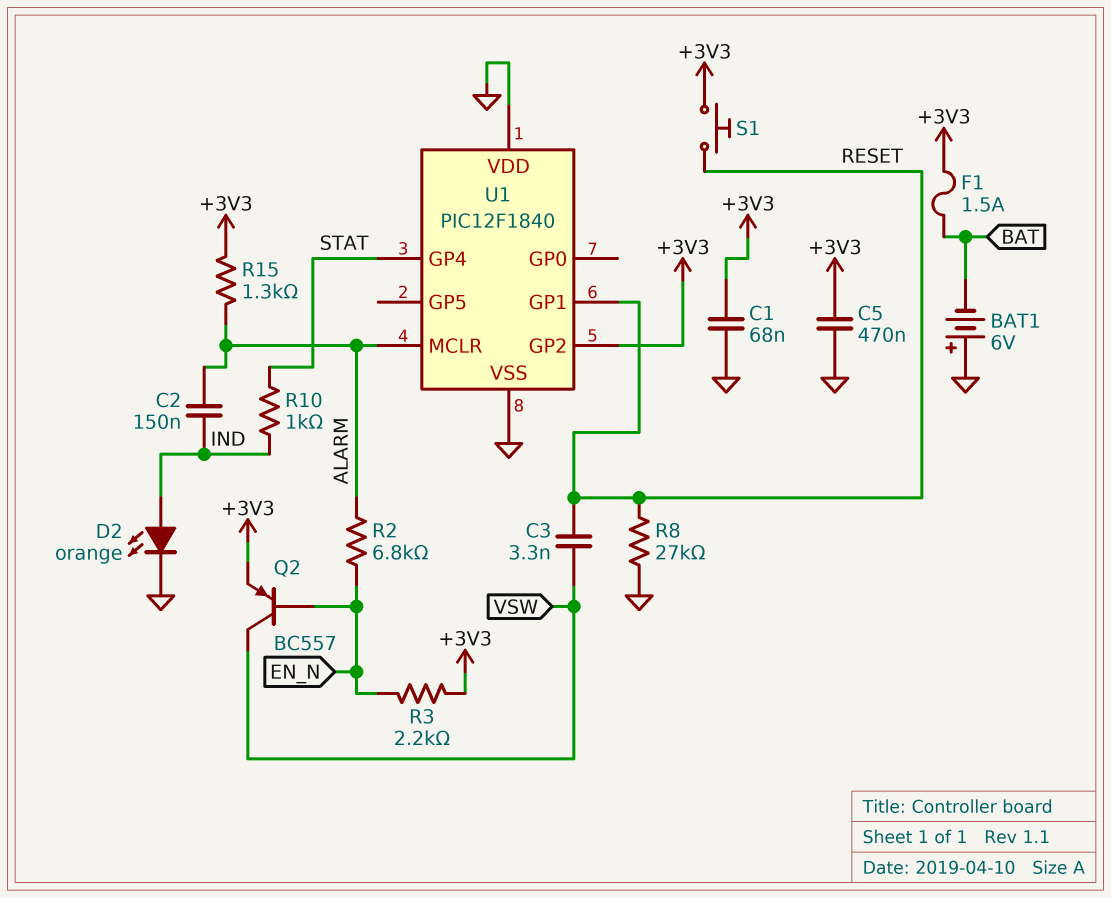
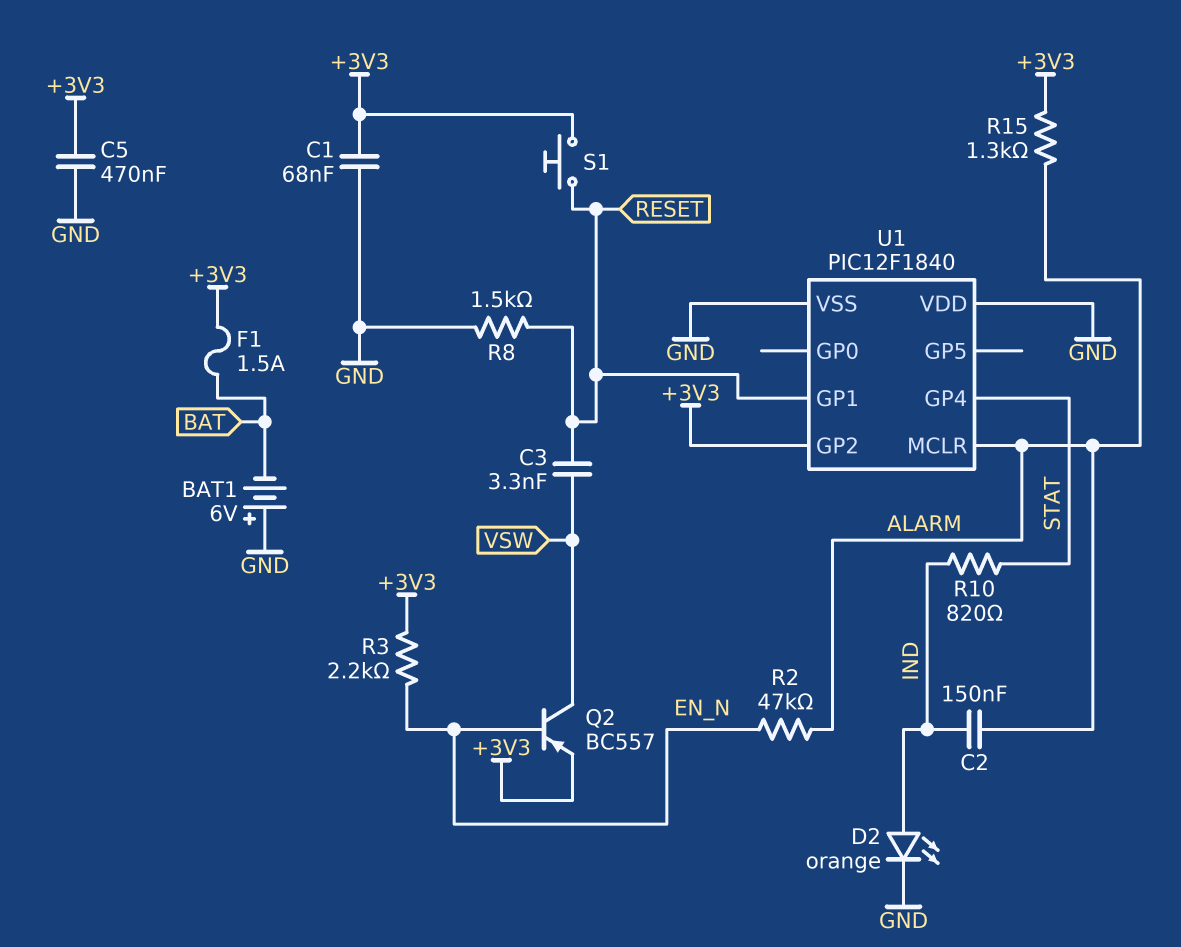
R2: 6.8k (ALARM, EN_N) -> 47k (ALARM, EN_N)
R8: 27k (GND, RESET) -> 1.5k (GND, RESET)
R10: 1k (IND, STAT) -> 820 (IND, STAT)

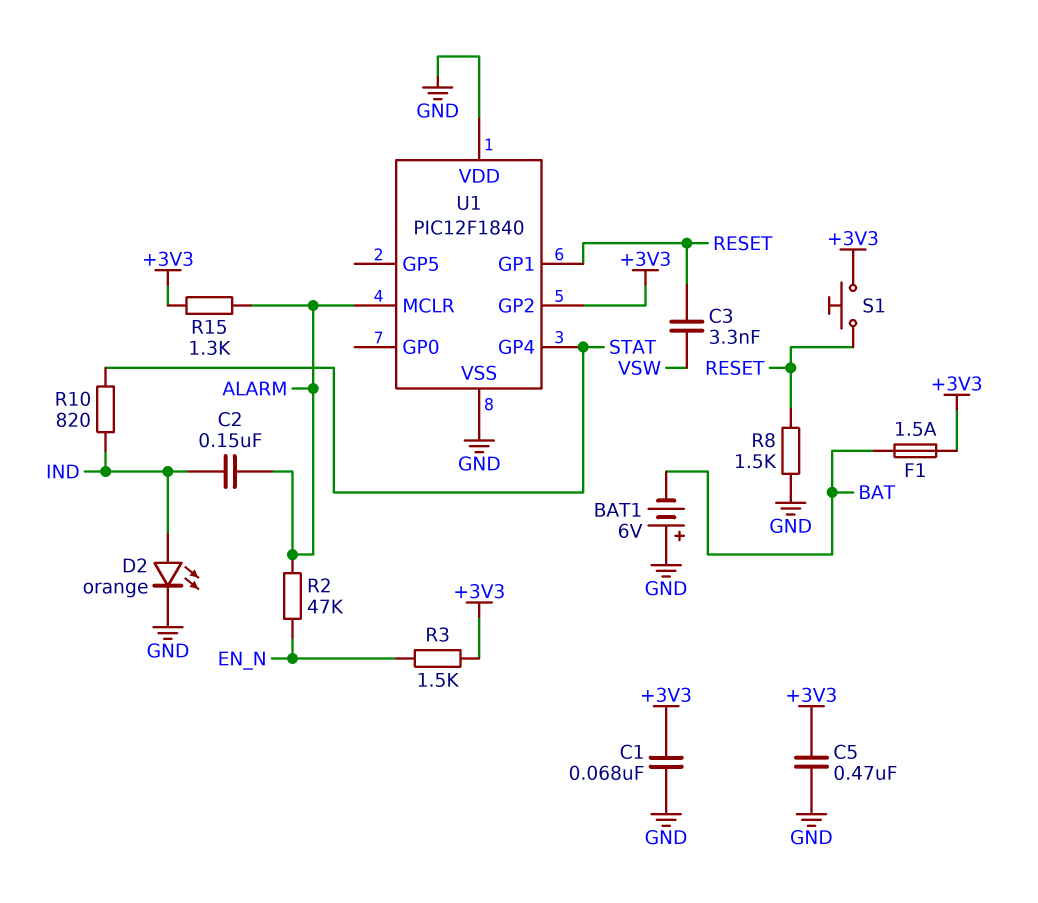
Q2: PNP BC557 (B EN_N, C VSW, E +3V3) -> none
R3: 2.2k (+3V3, EN_N) -> 1.5k (+3V3, EN_N)

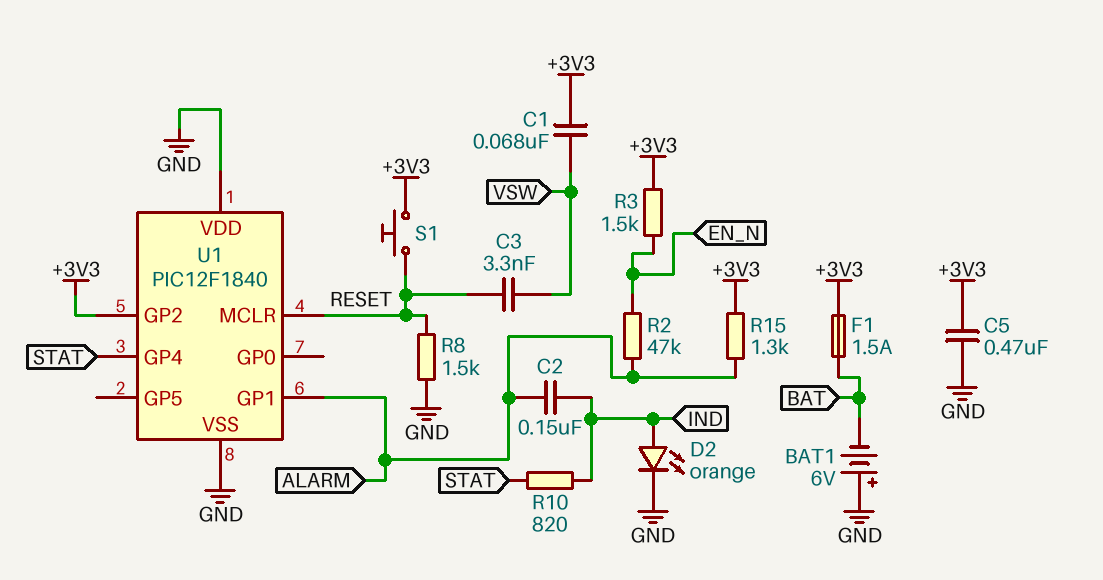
C1: 68nF (+3V3, GND) -> 68nF (+3V3, VSW)
U1 pin GP1: RESET -> ALARM
U1 pin MCLR: ALARM -> RESET

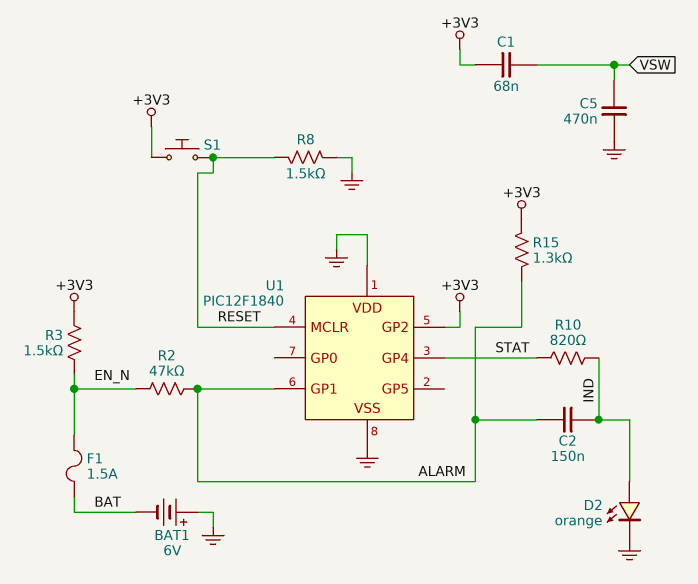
C3: 3.3nF (RESET, VSW) -> none
C5: 470nF (+3V3, GND) -> 470nF (GND, VSW)
F1: 1.5A (+3V3, BAT) -> 1.5A (BAT, EN_N)

